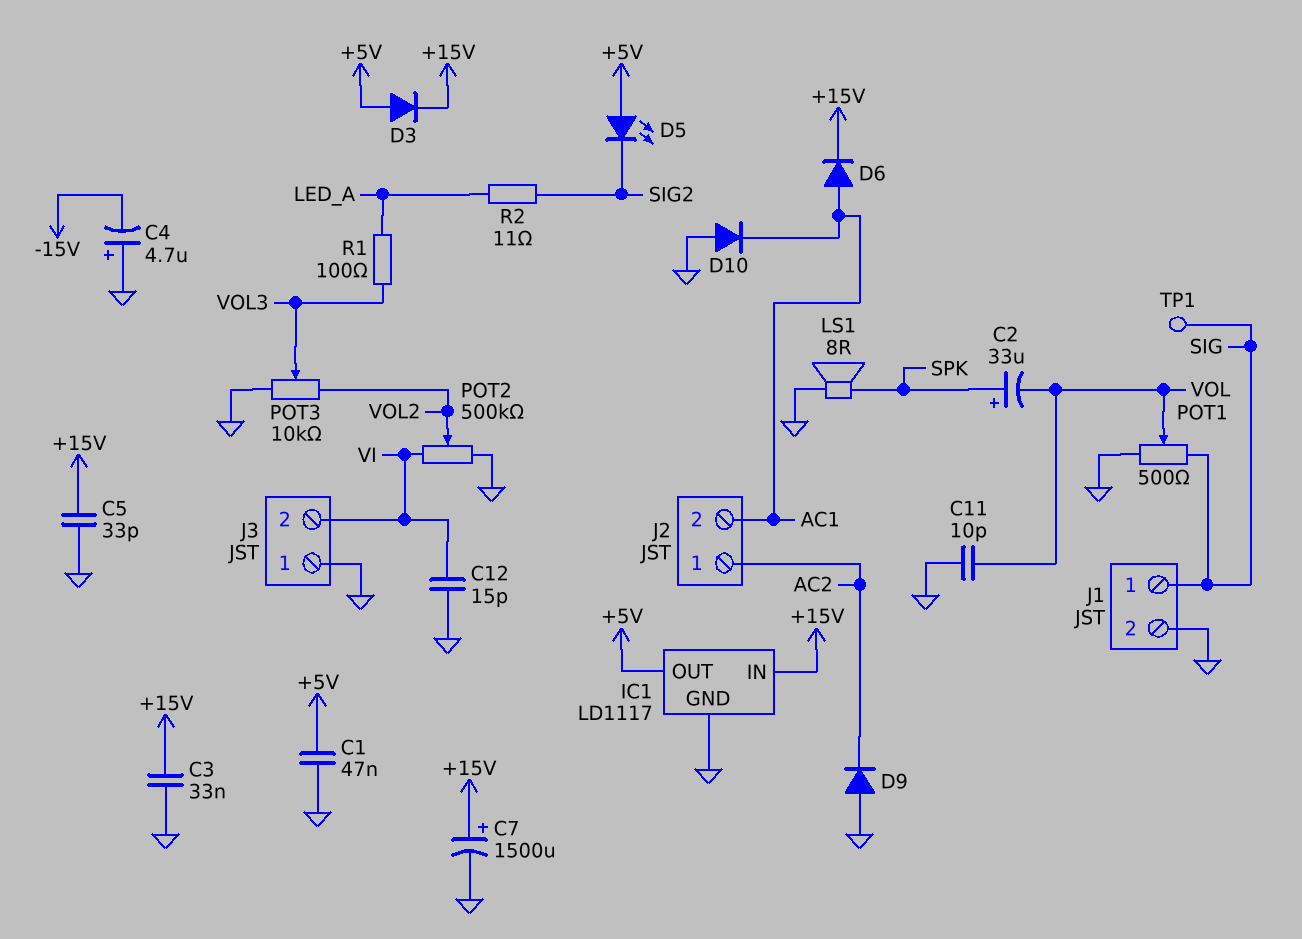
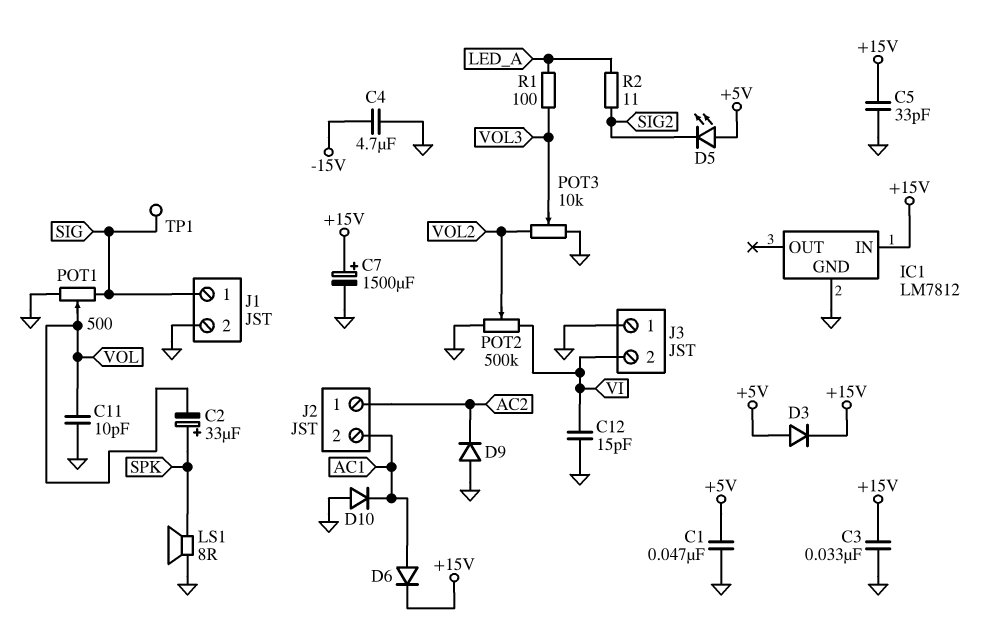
C4: 4.7uF (plus GND, minus -15V) -> 4.7uF (-15V, GND)
IC1: LD1117 -> LM7812
IC1 pin OUT: +5V -> none

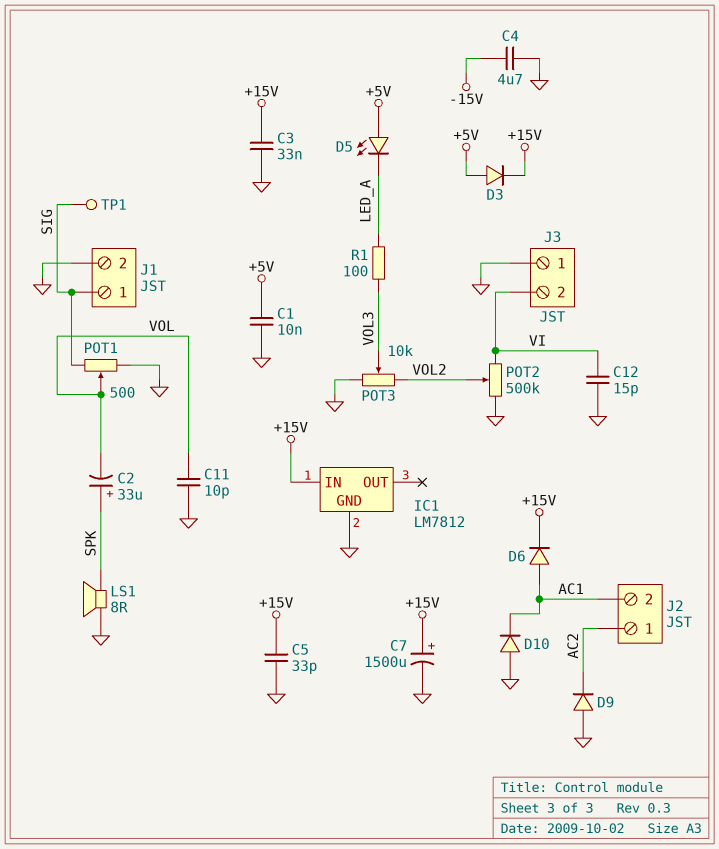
C1: 47nF (+5V, GND) -> 10nF (+5V, GND)
D5: LED (A +5V, K SIG2) -> LED (A +5V, K LED_A)
R2: 11 (LED_A, SIG2) -> none

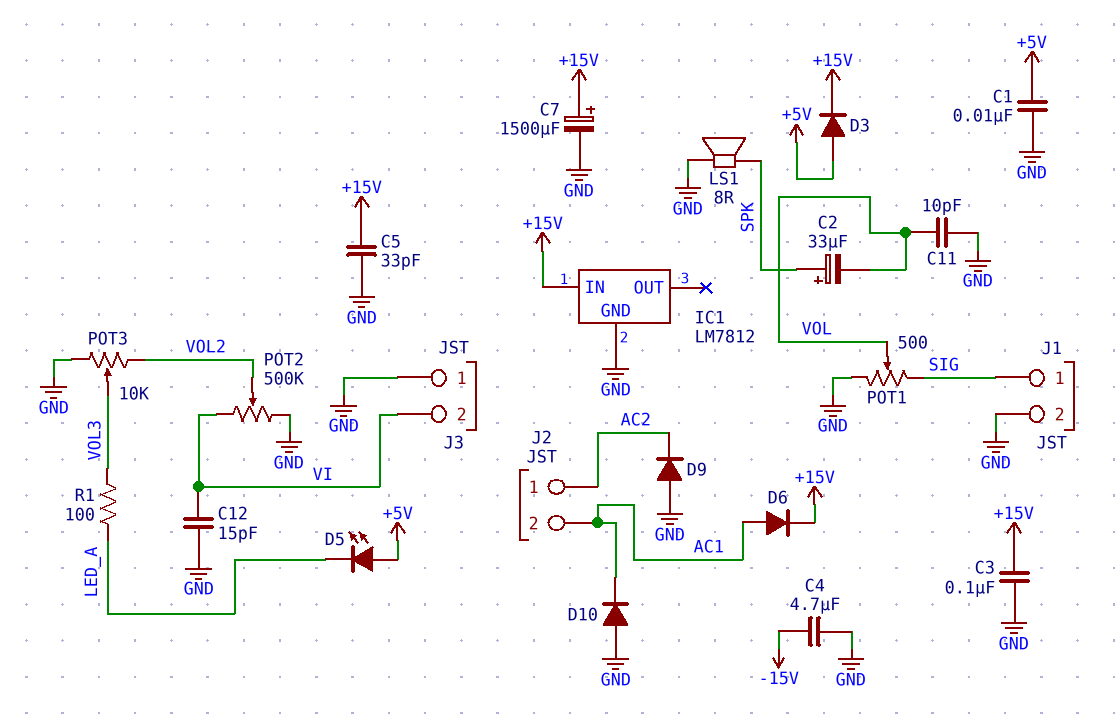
C3: 33nF (+15V, GND) -> 100nF (+15V, GND)
TP1: test point (SIG) -> none

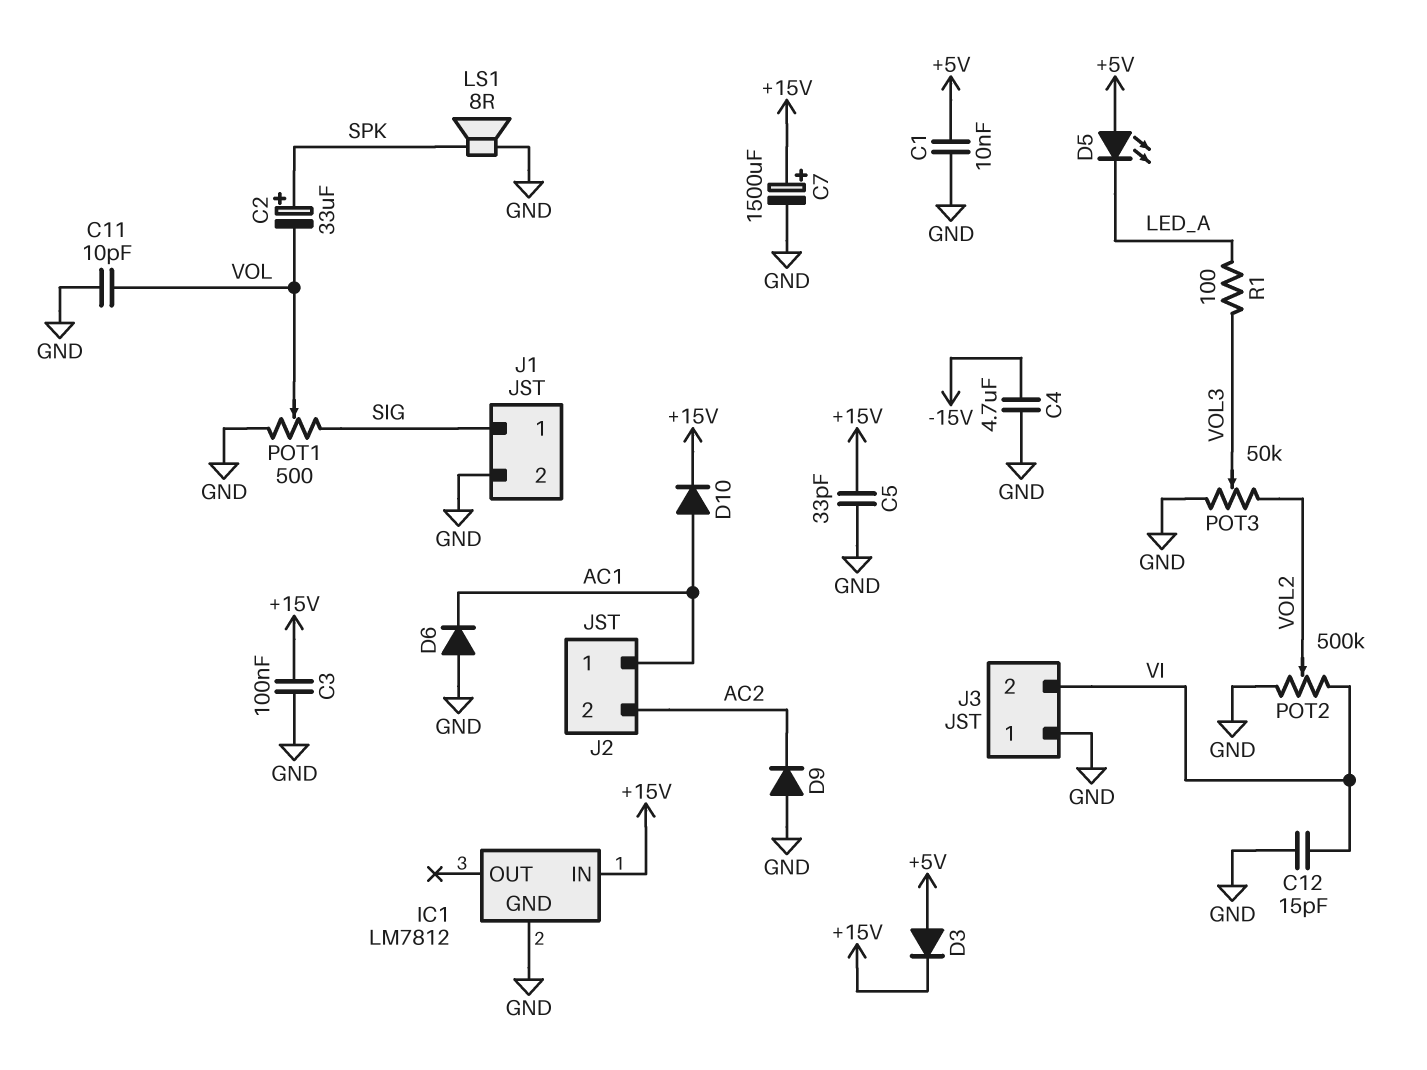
D6: diode (A AC1, K +15V) -> diode (A GND, K AC1)
D10: diode (A GND, K AC1) -> diode (A AC1, K +15V)
J2 pin 1: AC2 -> AC1
J2 pin 2: AC1 -> AC2
POT3: 10k (GND, VOL2, wiper VOL3) -> 50k (GND, VOL2, wiper VOL3)

